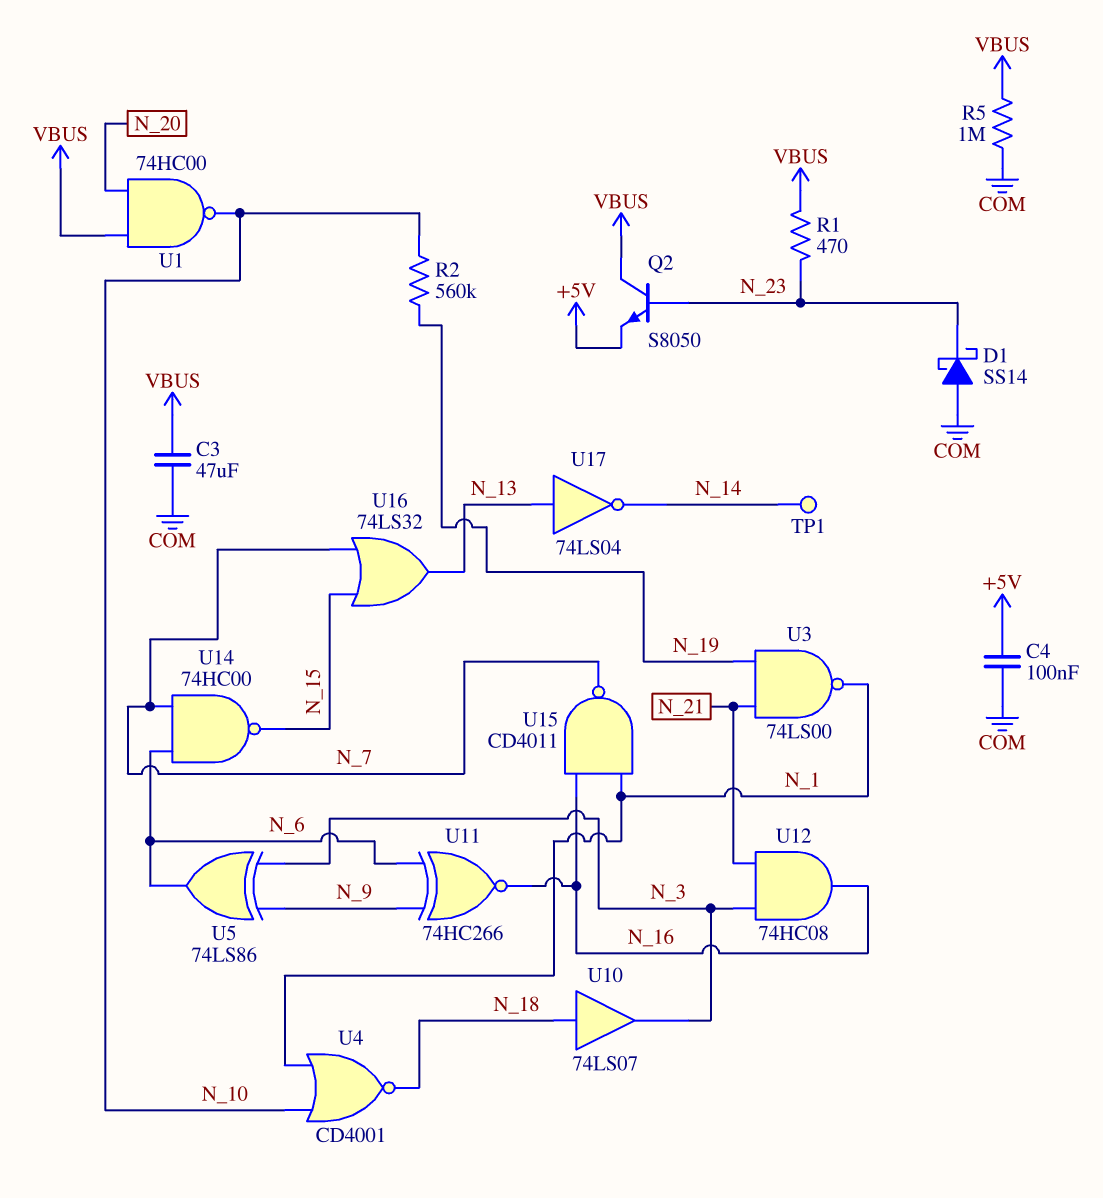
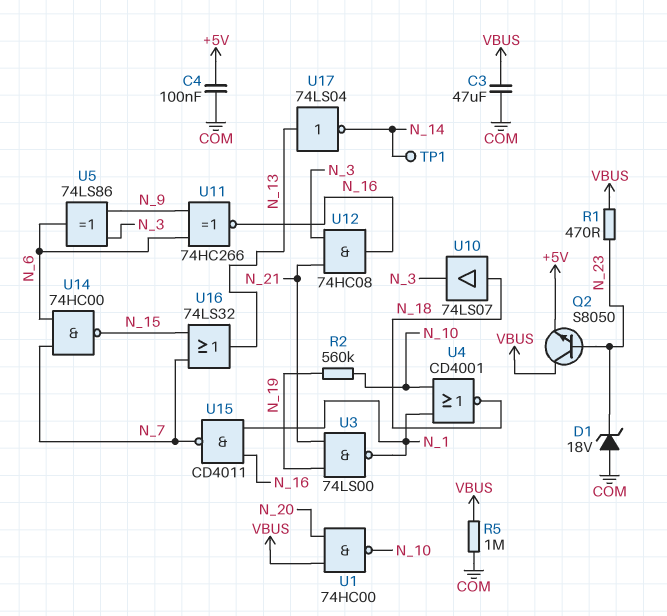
D1: schottky SS14 (A COM, K N_23) -> zener 18V (A COM, K N_23)

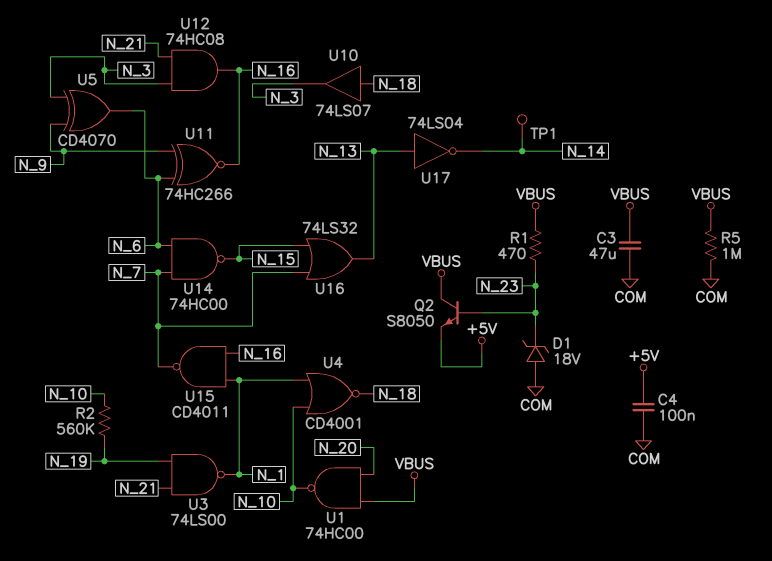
U5: XOR 74LS86 (in N_3, in N_9, out N_6) -> XOR CD4070 (in N_3, in N_9, out N_6)

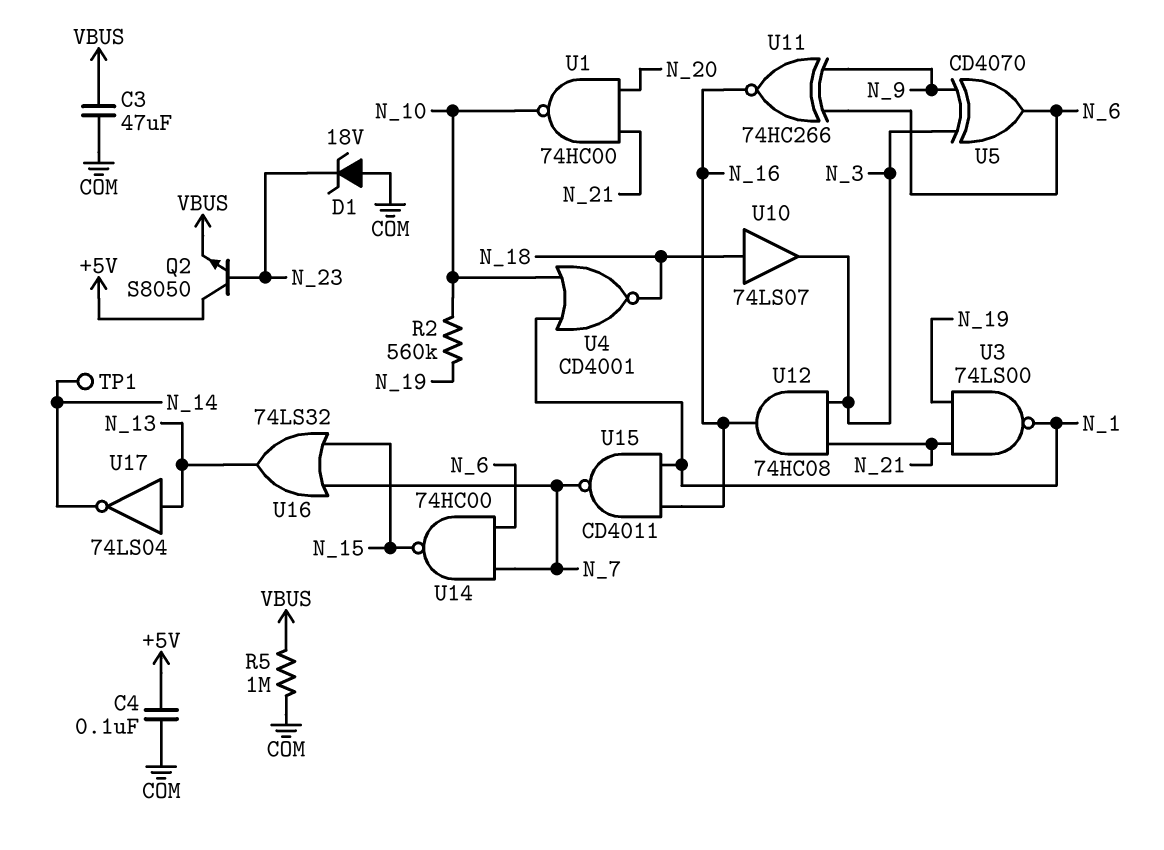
Q2: NPN S8050 (B N_23, C VBUS, E +5V) -> NPN S8050 (B N_23, C +5V, E VBUS)
R1: 470 (N_23, VBUS) -> none
U1: NAND 74HC00 (in N_20, in VBUS, out N_10) -> NAND 74HC00 (in N_20, in N_21, out N_10)

